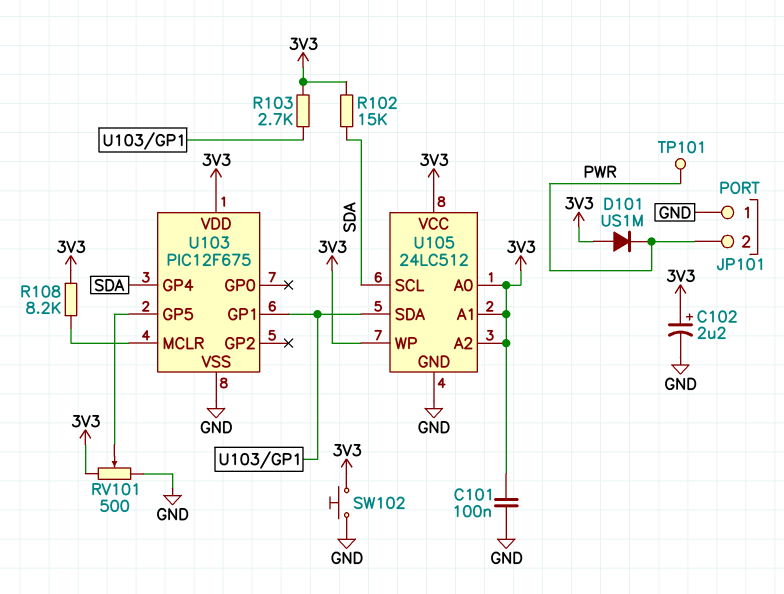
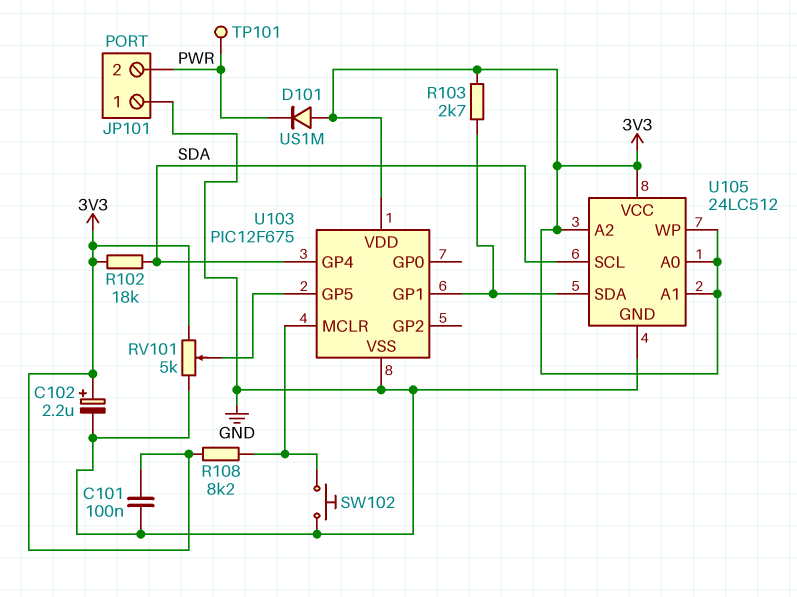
R102: 15k (3V3, SDA) -> 18k (3V3, SDA)
RV101: 500 (3V3, GND, wiper U103/GP5) -> 5k (3V3, GND, wiper U103/GP5)
SW102: button (3V3, GND) -> button (GND, U103/MCLR)

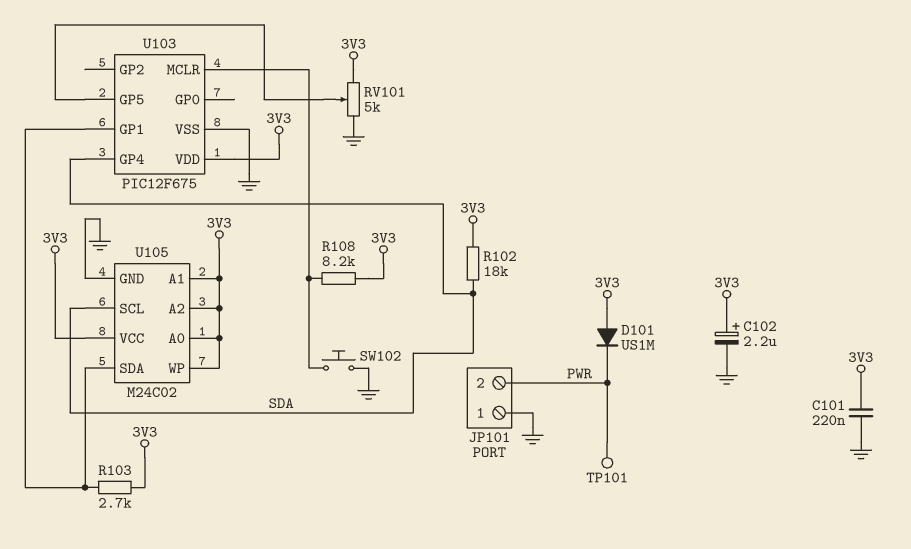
C101: 100nF (3V3, GND) -> 220nF (3V3, GND)
U105: 24LC512 -> M24C02

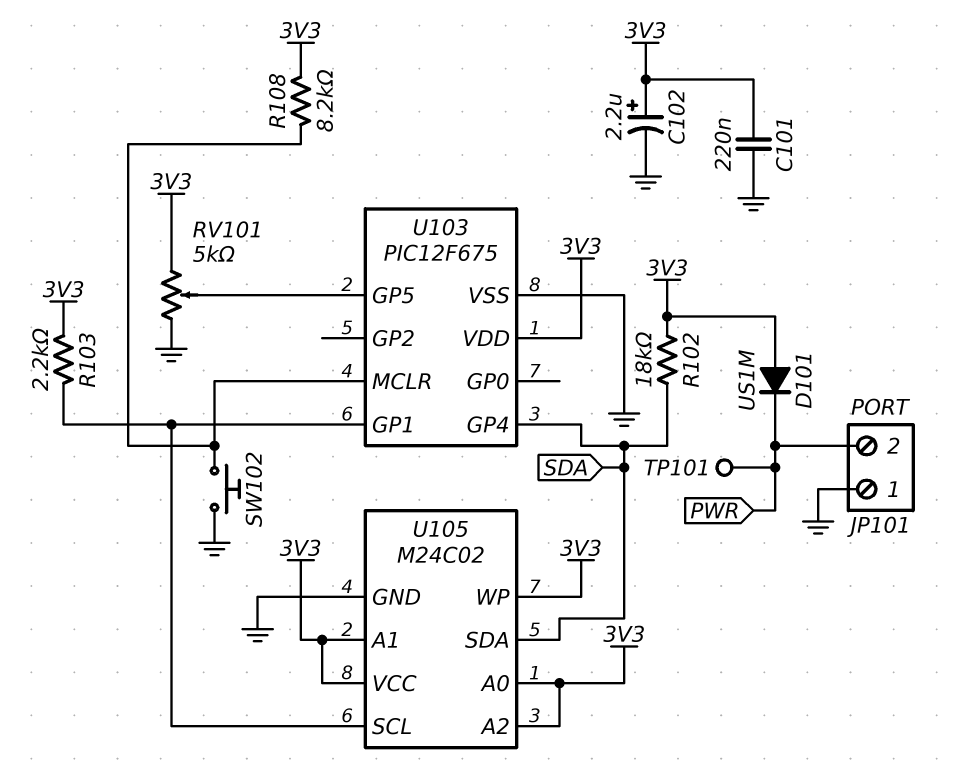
R103: 2.7k (3V3, U103/GP1) -> 2.2k (3V3, U103/GP1)
U105 pin SCL: SDA -> U103/GP1
U105 pin SDA: U103/GP1 -> SDA

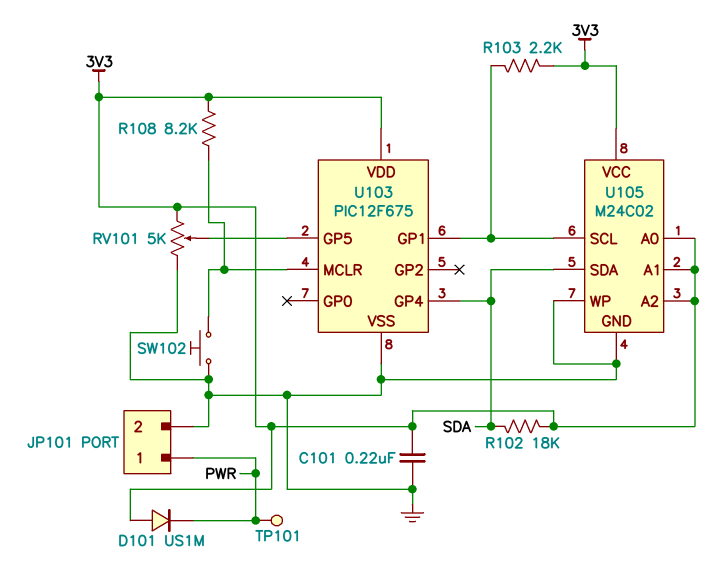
C102: 2.2uF (plus 3V3, minus GND) -> none
JP101 pin 1: GND -> PWR
JP101 pin 2: PWR -> GND
U105 pin WP: 3V3 -> GND

